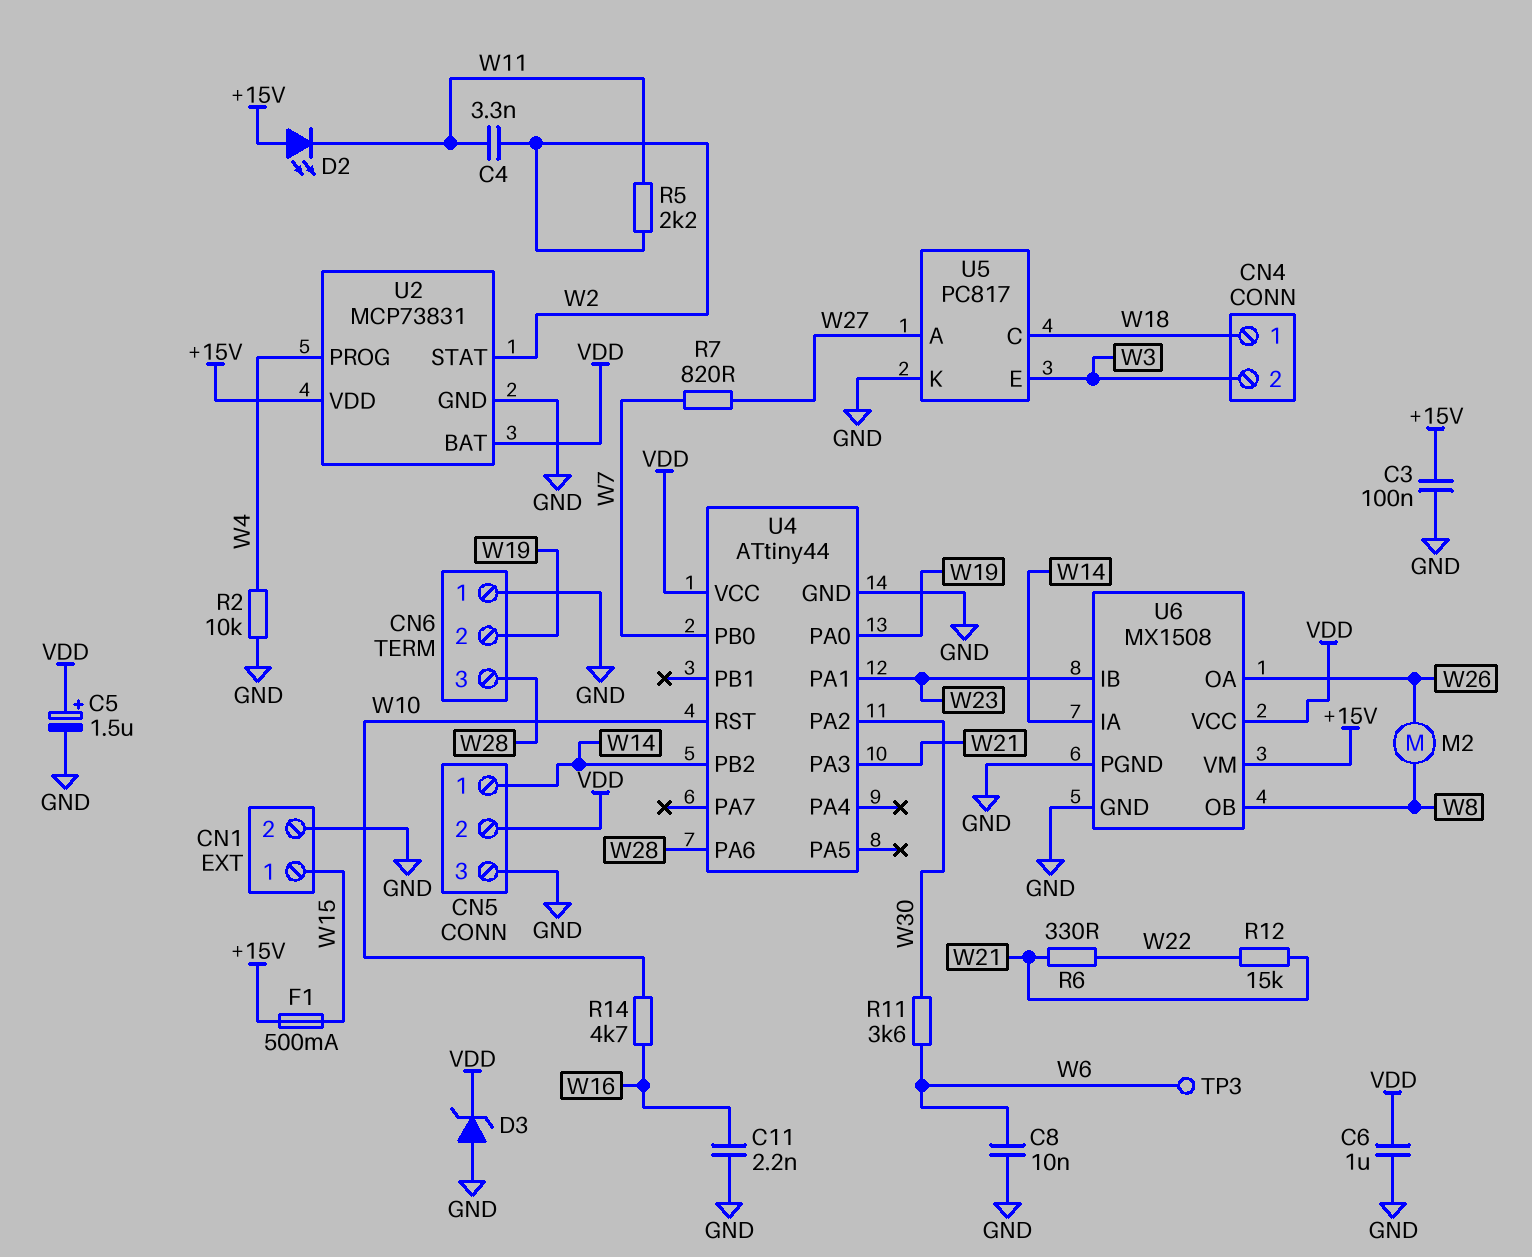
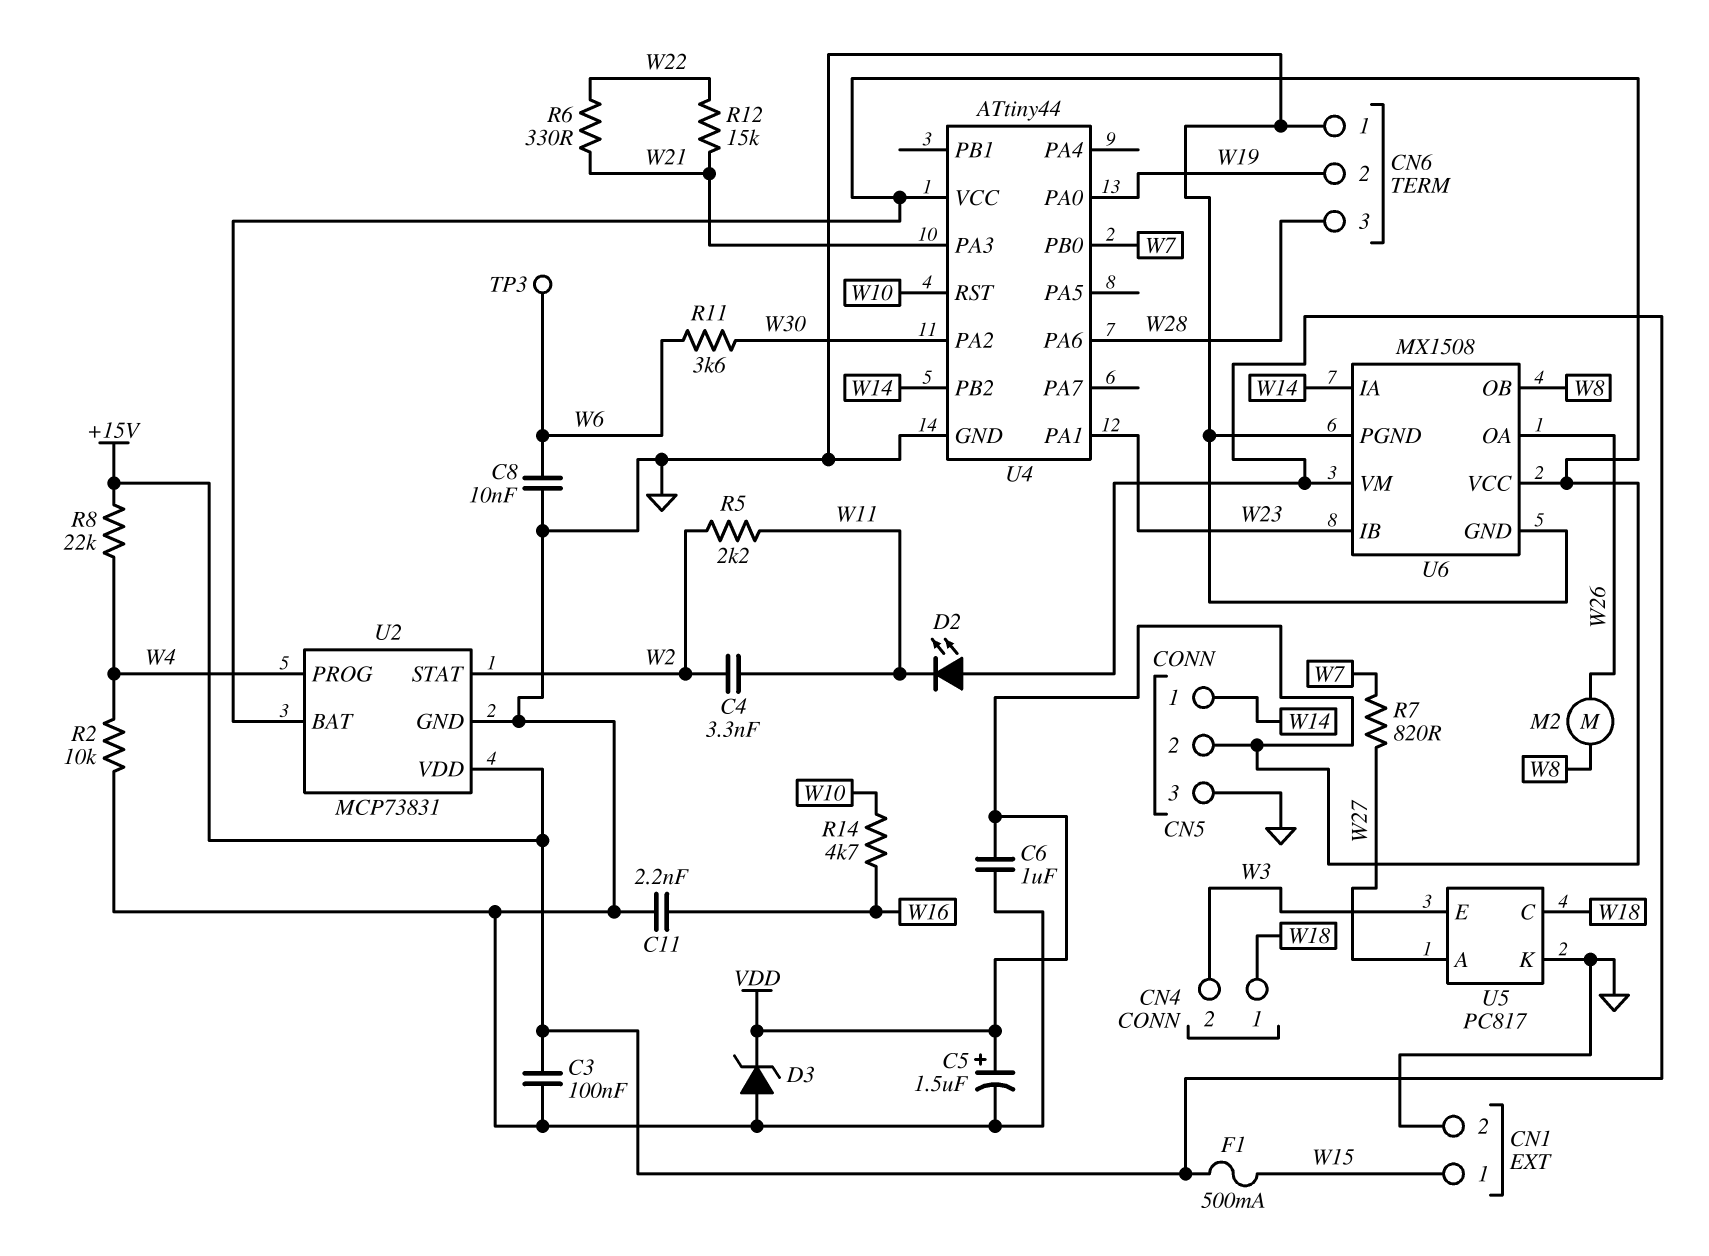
R8: none -> 22k (+15V, W4)

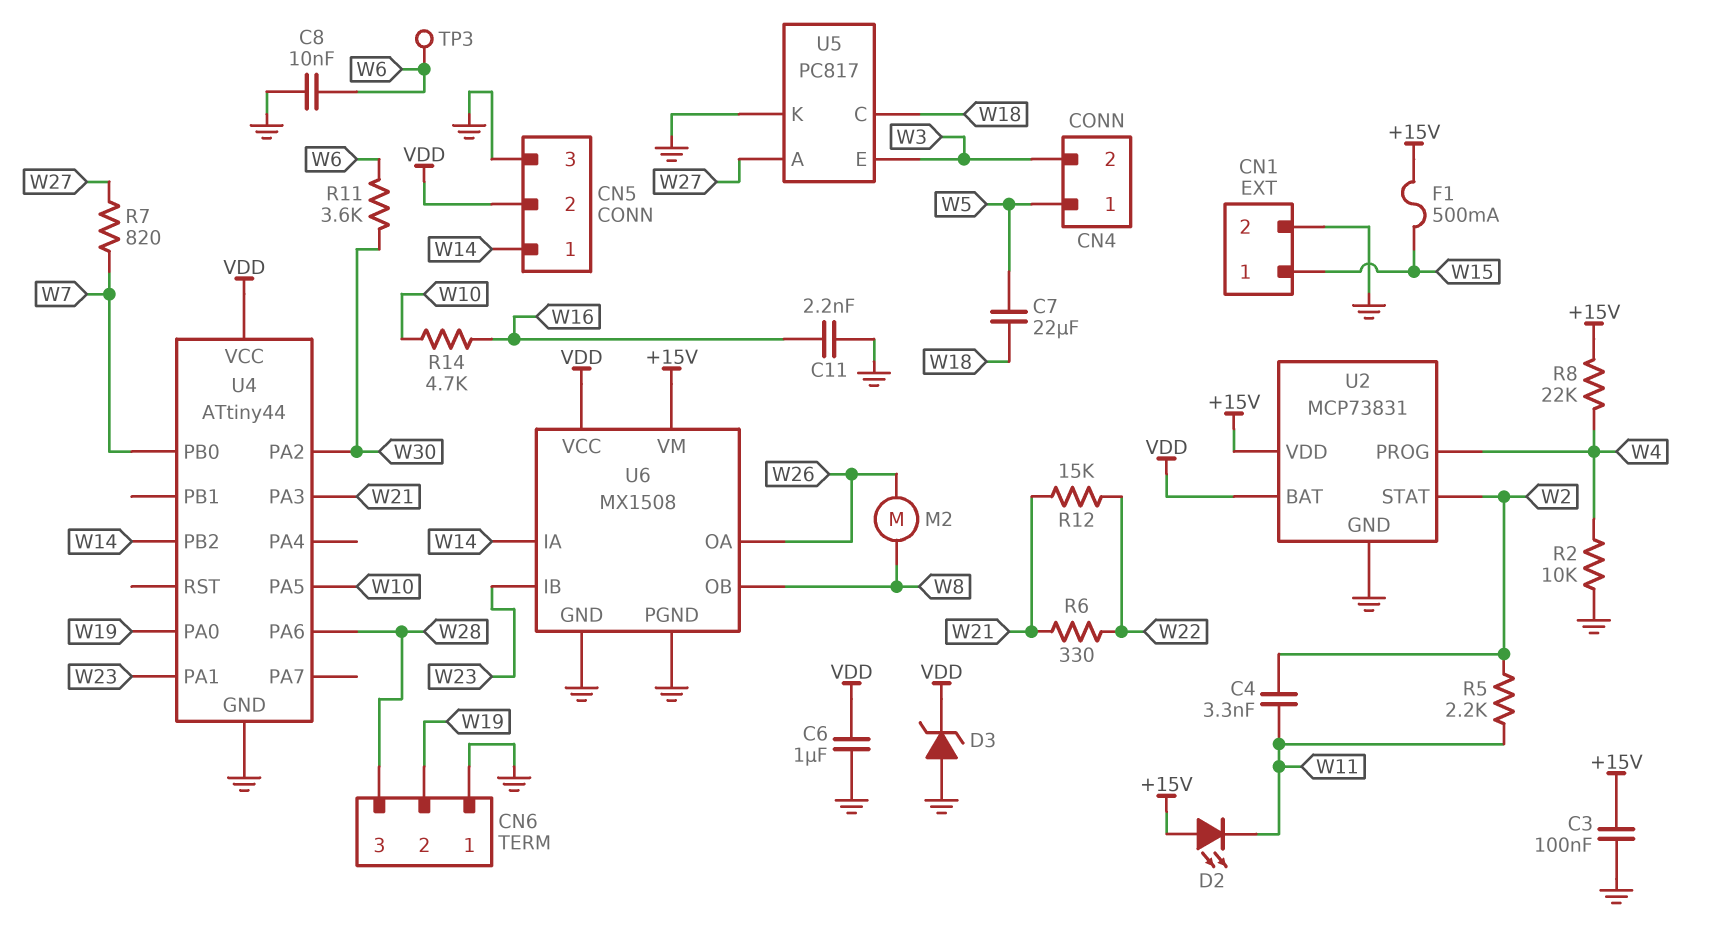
C5: 1.5uF (plus VDD, minus GND) -> none
C7: none -> 22uF (W5, W18)
CN4 pin 1: W18 -> W5
U4 pin PA5: none -> W10
U4 pin RST: W10 -> none

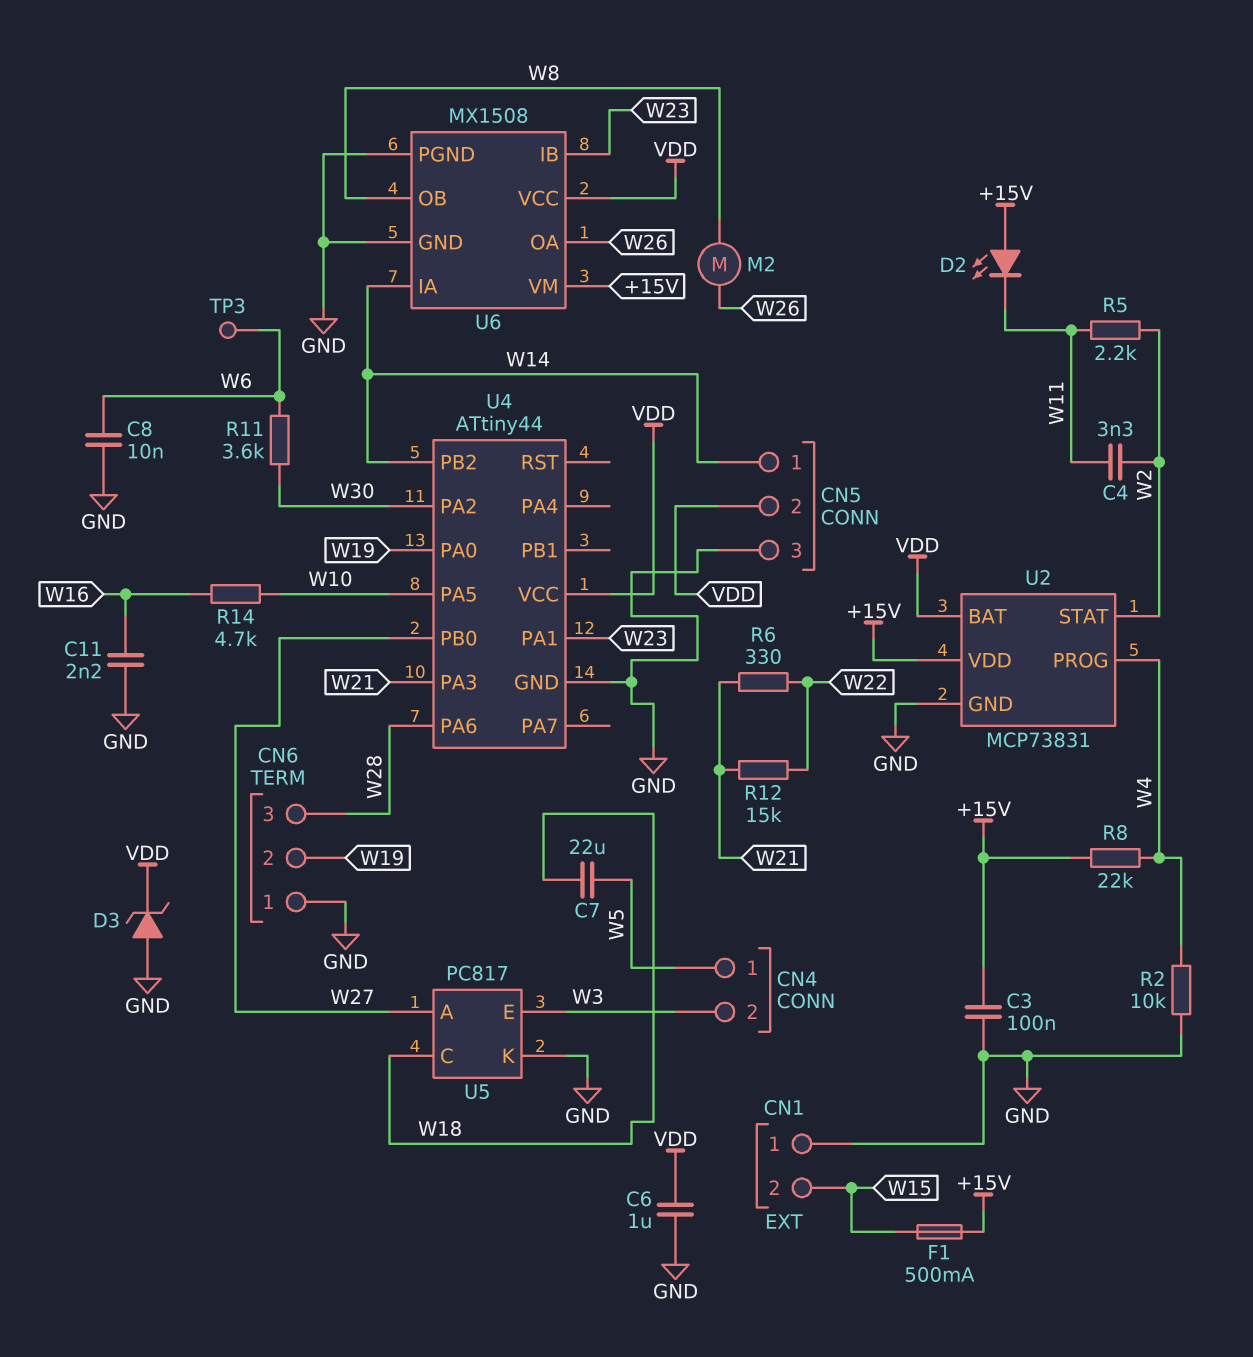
CN1 pin 1: W15 -> GND
CN1 pin 2: GND -> W15
R7: 820 (W7, W27) -> none
U4 pin PB0: W7 -> W27

